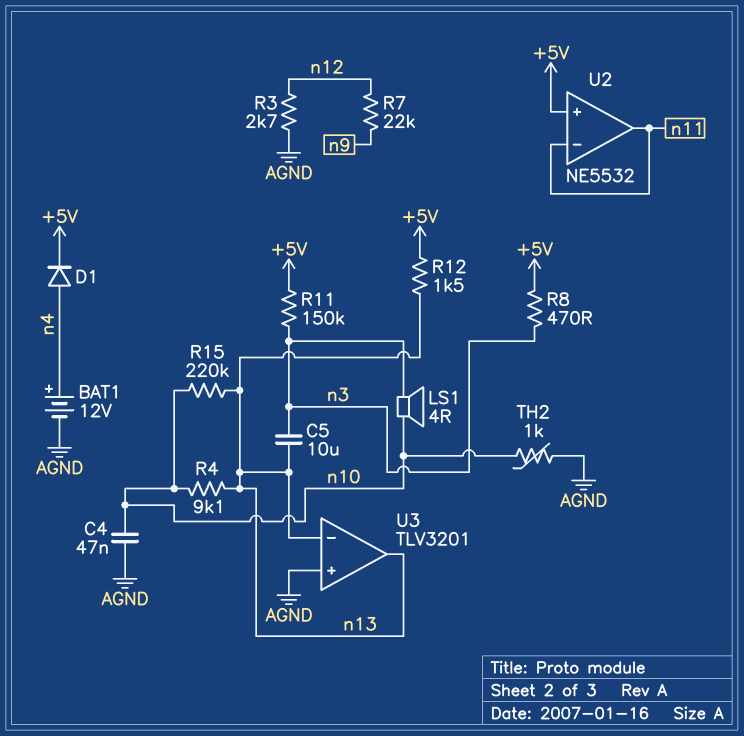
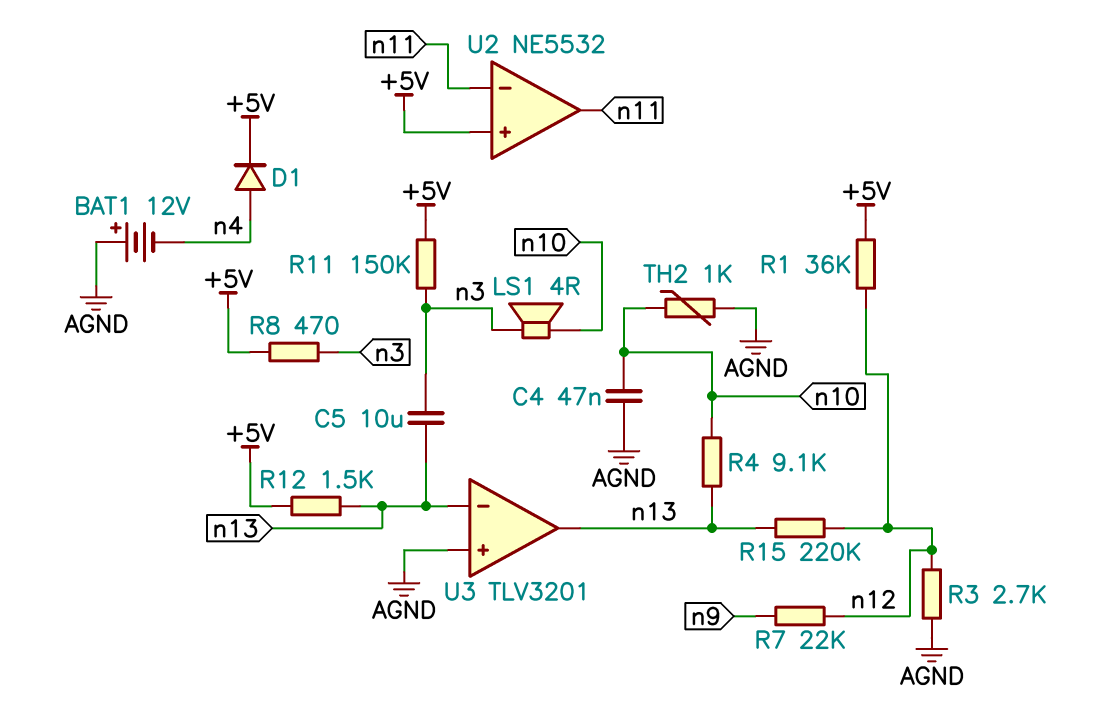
BAT1: 12V (plus n4, minus AGND) -> 12V (plus AGND, minus n4)
R1: none -> 36k (+5V, n12)
R15: 220k (n10, n13) -> 220k (n12, n13)

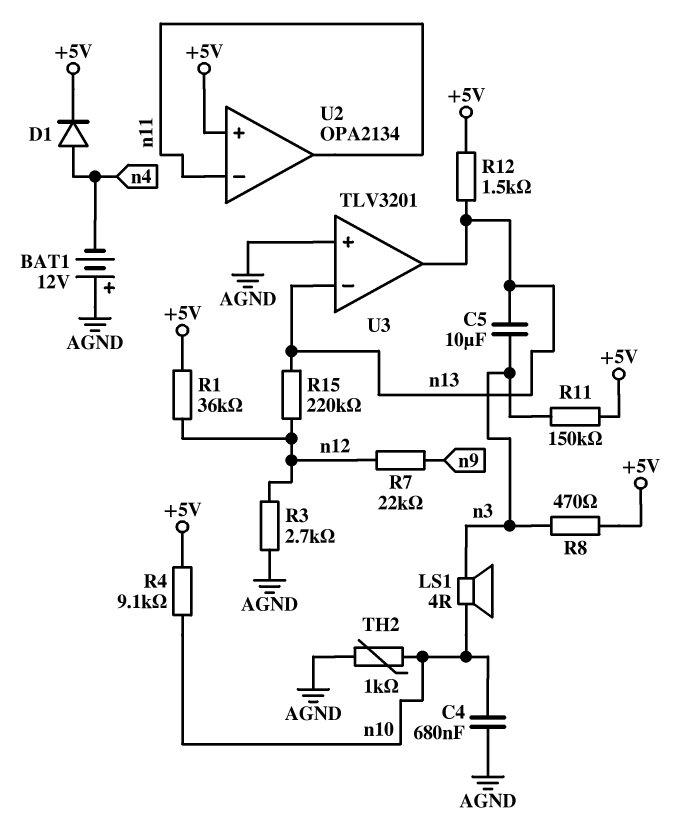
C4: 47nF (AGND, n10) -> 680nF (AGND, n10)
R4: 9.1k (n10, n13) -> 9.1k (+5V, n10)
U2: NE5532 -> OPA2134

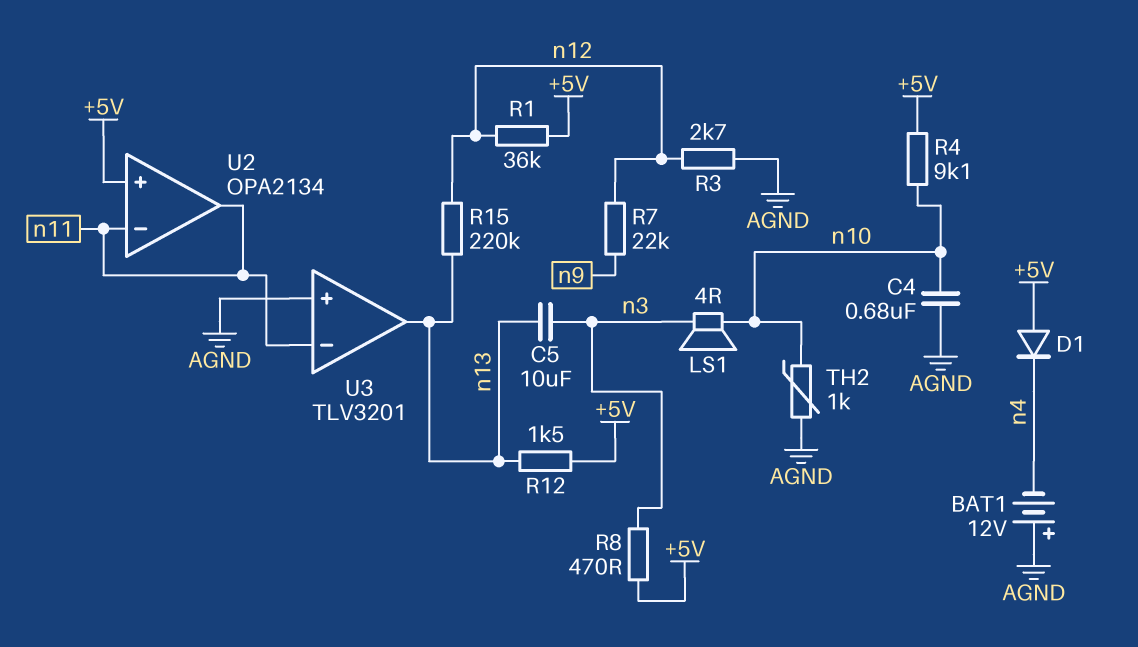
D1: diode (A n4, K +5V) -> diode (A +5V, K n4)
R11: 150k (+5V, n3) -> none
U3 pin in-: n13 -> n11

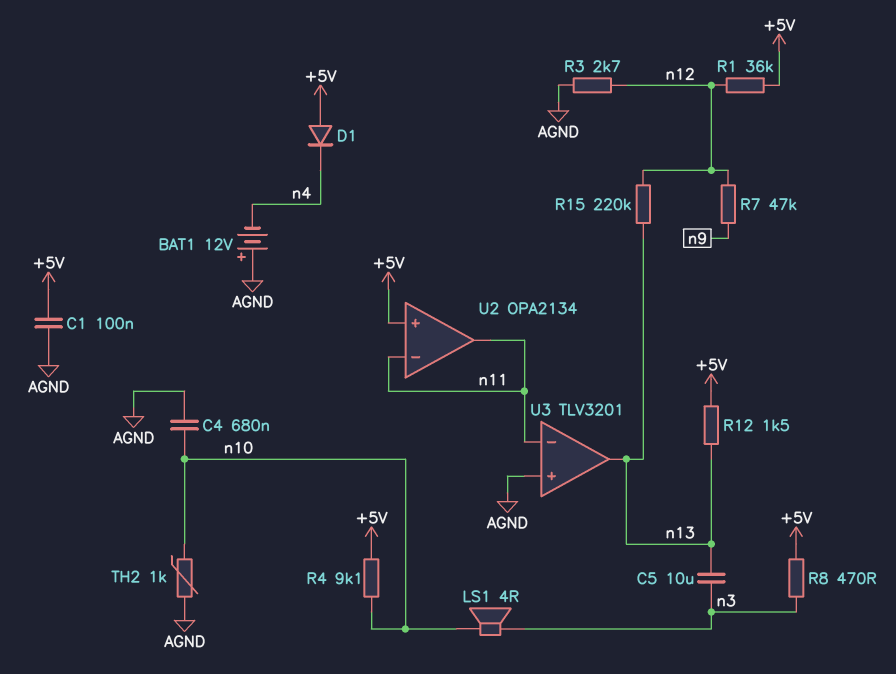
C1: none -> 100nF (+5V, AGND)
R7: 22k (n9, n12) -> 47k (n9, n12)

